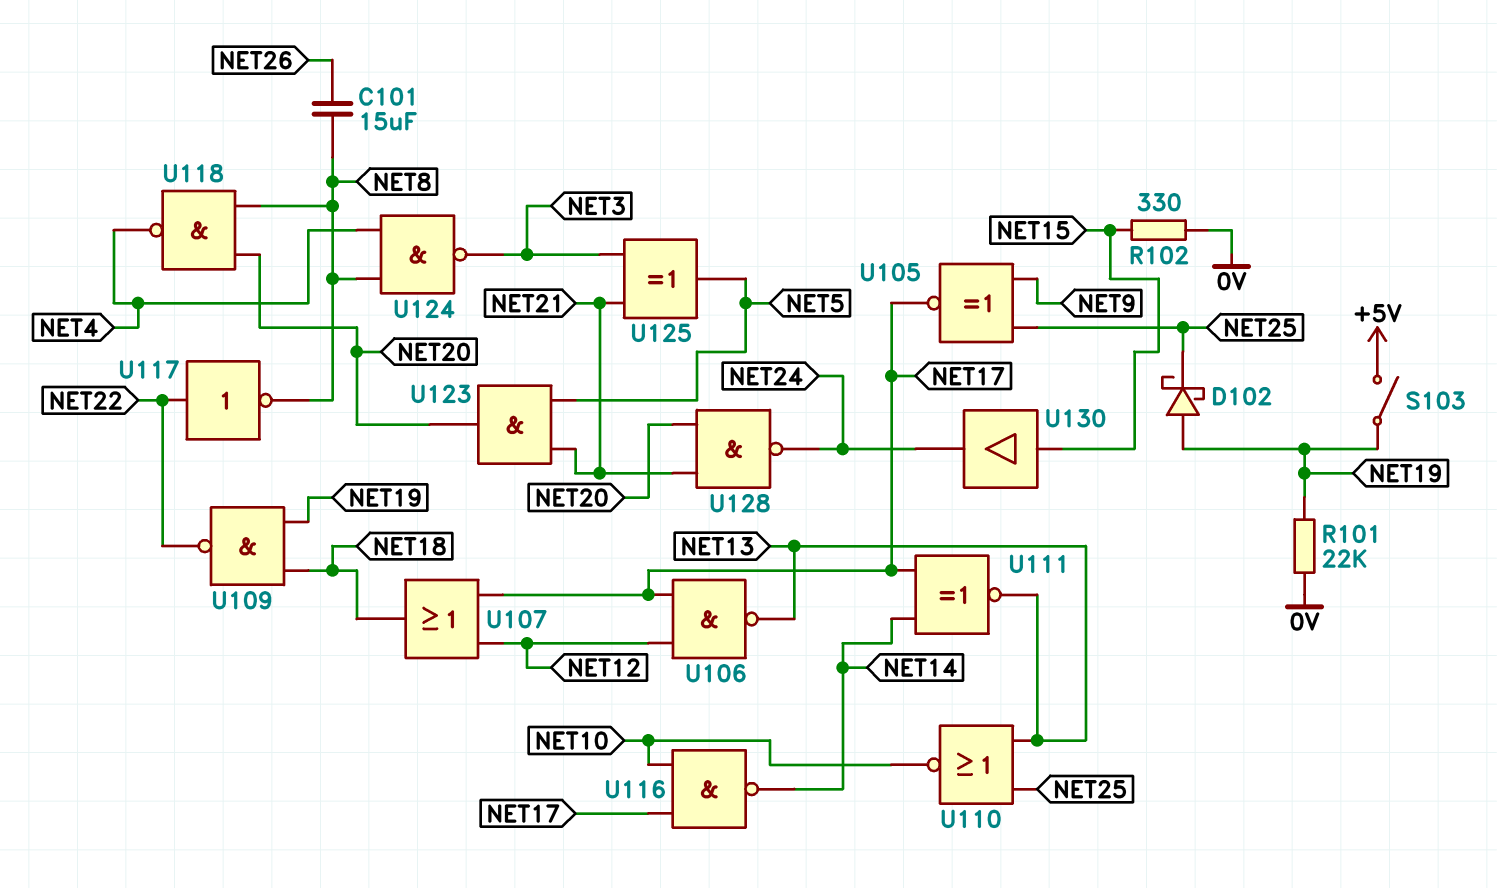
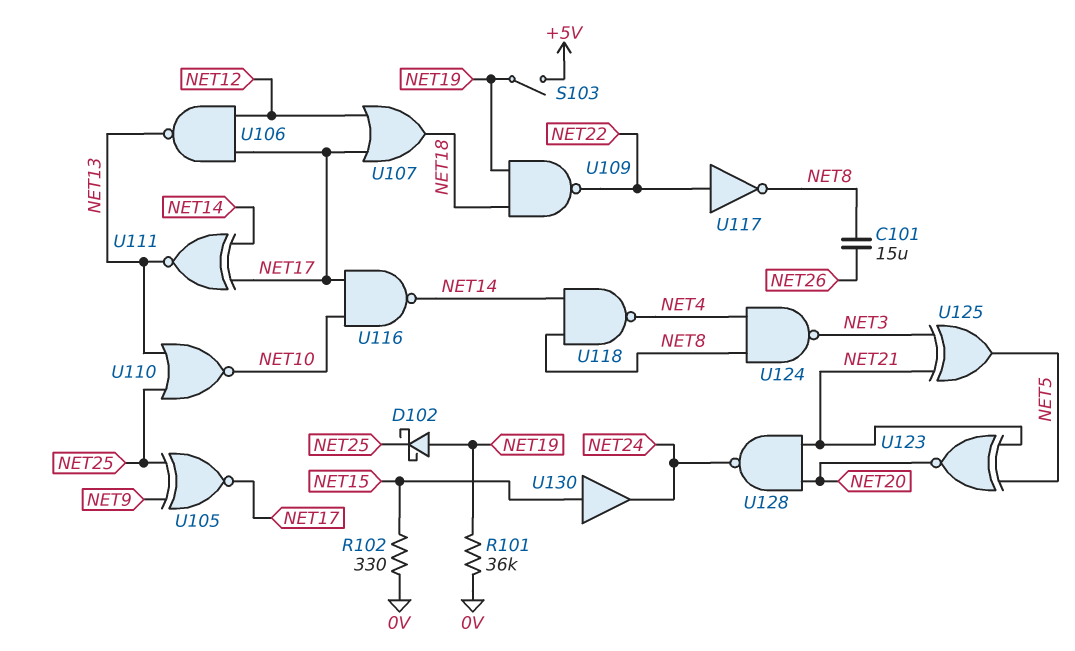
R101: 22k (0V, NET19) -> 36k (0V, NET19)
U118: NAND (in NET8, in NET20, out NET4) -> NAND (in NET8, in NET14, out NET4)
U123: AND (in NET5, in NET21, out NET20) -> XNOR (in NET5, in NET21, out NET20)

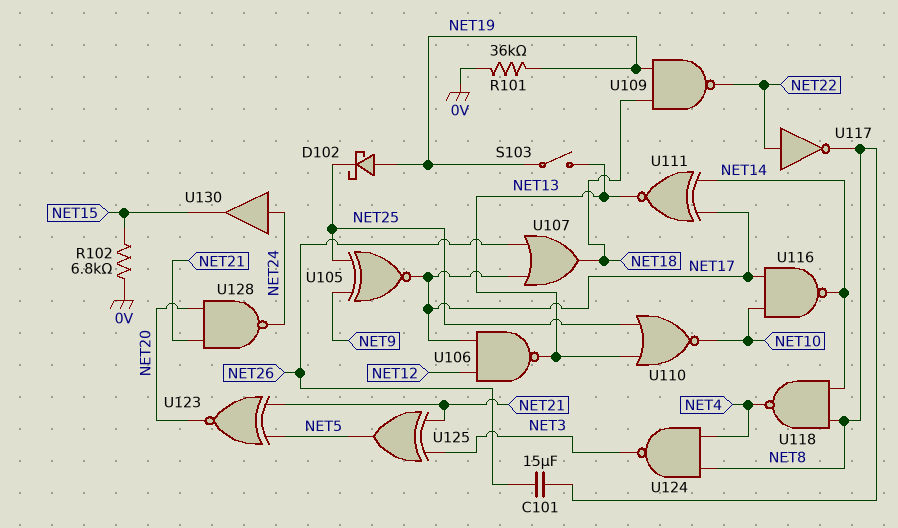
R102: 330 (0V, NET15) -> 6.8k (0V, NET15)
S103: switch (+5V, NET19) -> switch (NET13, NET19)
U107: OR (in NET12, in NET17, out NET18) -> OR (in NET17, in NET26, out NET18)
U130: buffer (in NET15, out NET24) -> buffer (in NET24, out NET15)

